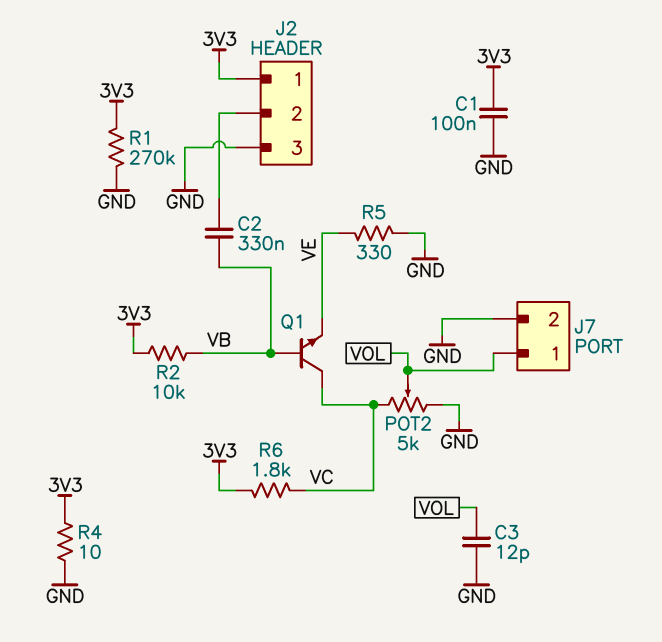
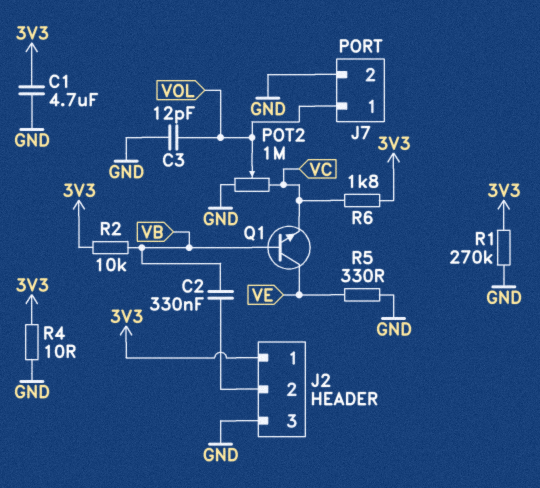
C1: 100nF (3V3, GND) -> 4.7uF (3V3, GND)
POT2: 5k (GND, VC, wiper VOL) -> 1M (GND, VC, wiper VOL)
Q1: NPN (B VB, C VC, E VE) -> NPN (B VB, C VE, E VC)

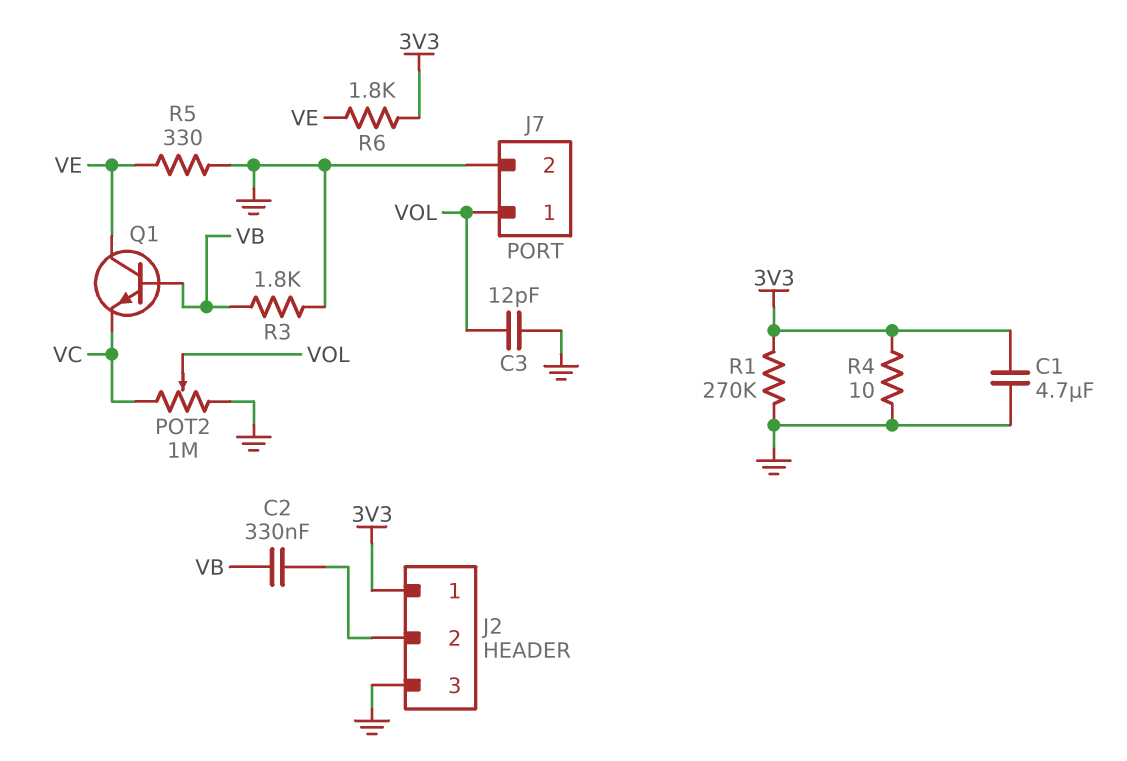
R2: 10k (3V3, VB) -> none
R3: none -> 1.8k (GND, VB)
R6: 1.8k (3V3, VC) -> 1.8k (3V3, VE)

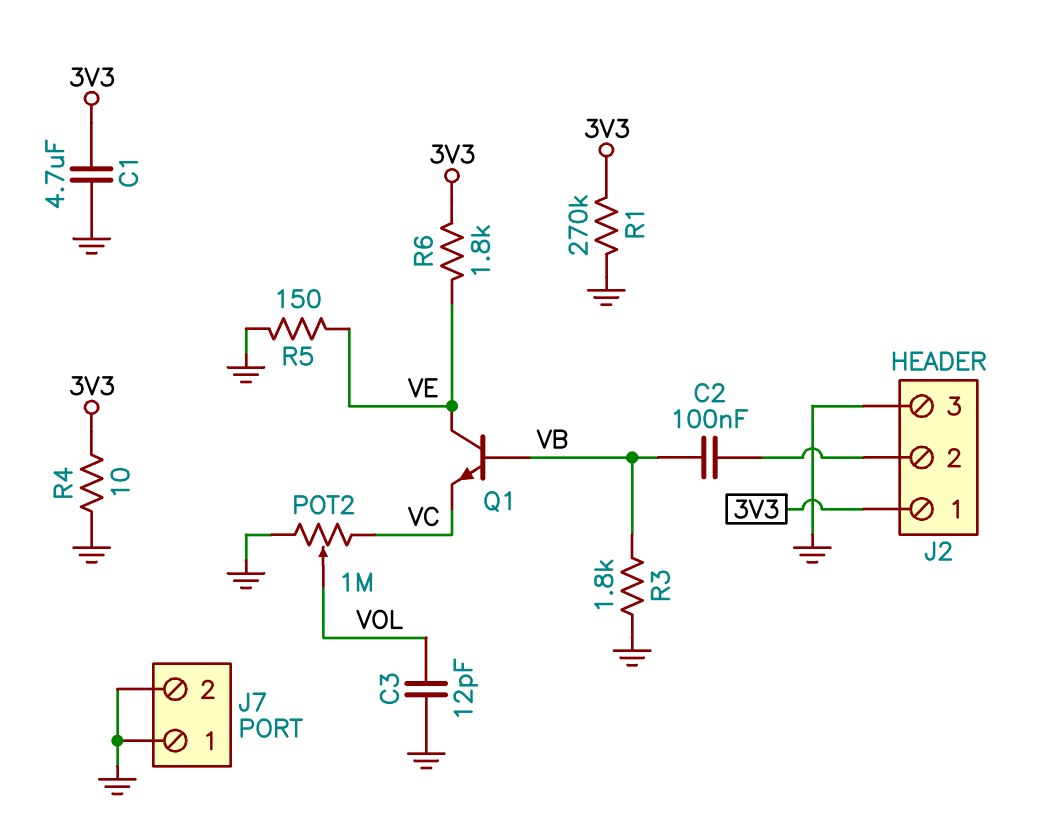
C2: 330nF (J2/2, VB) -> 100nF (J2/2, VB)
J7 pin 1: VOL -> GND
R5: 330 (GND, VE) -> 150 (GND, VE)

